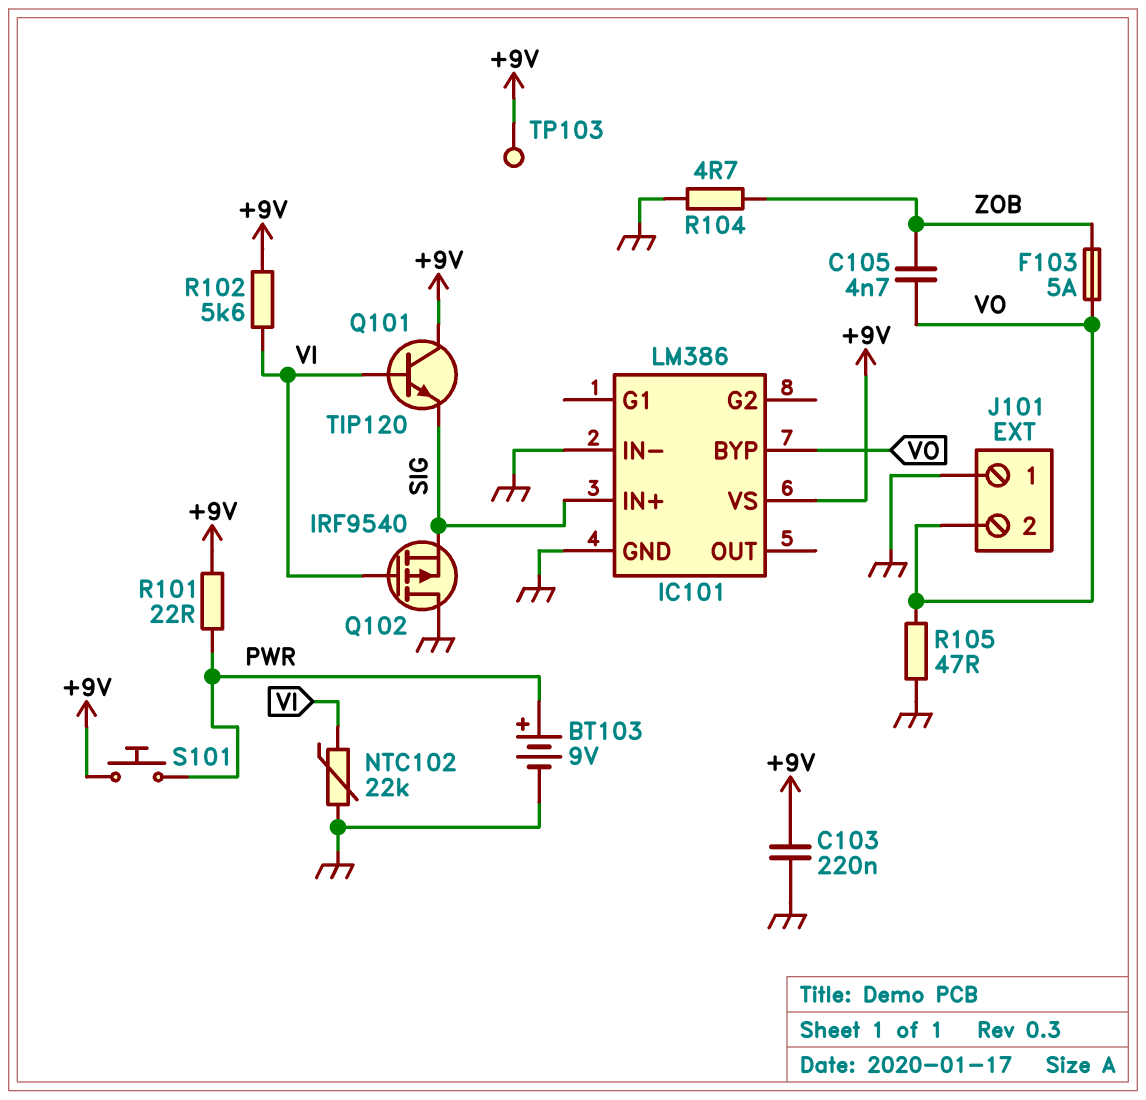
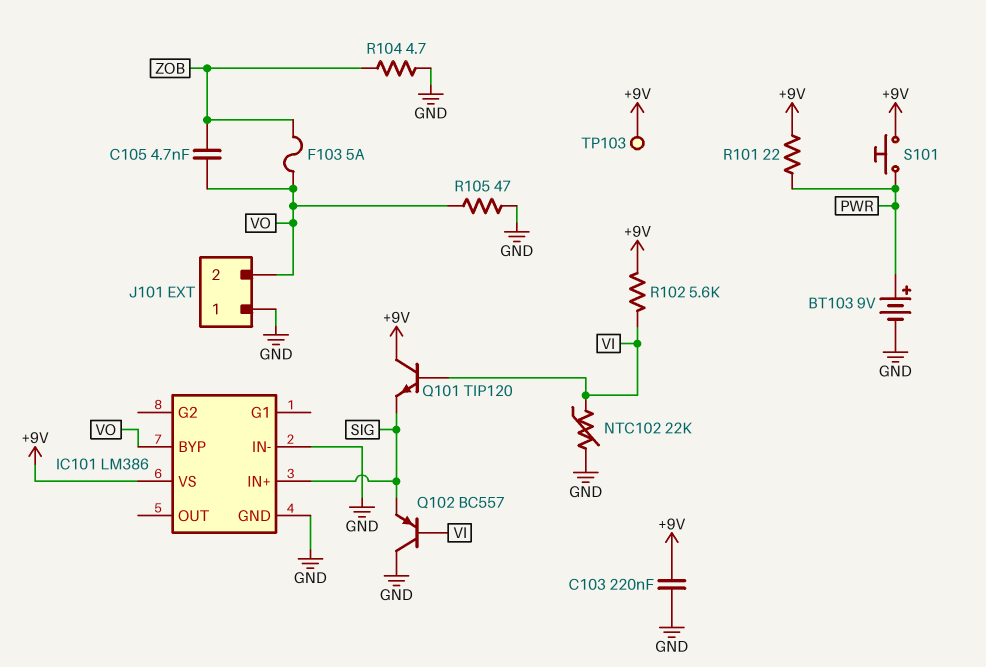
Q102: PMOS IRF9540 (G VI, D GND, S SIG) -> PNP BC557 (B VI, C GND, E SIG)

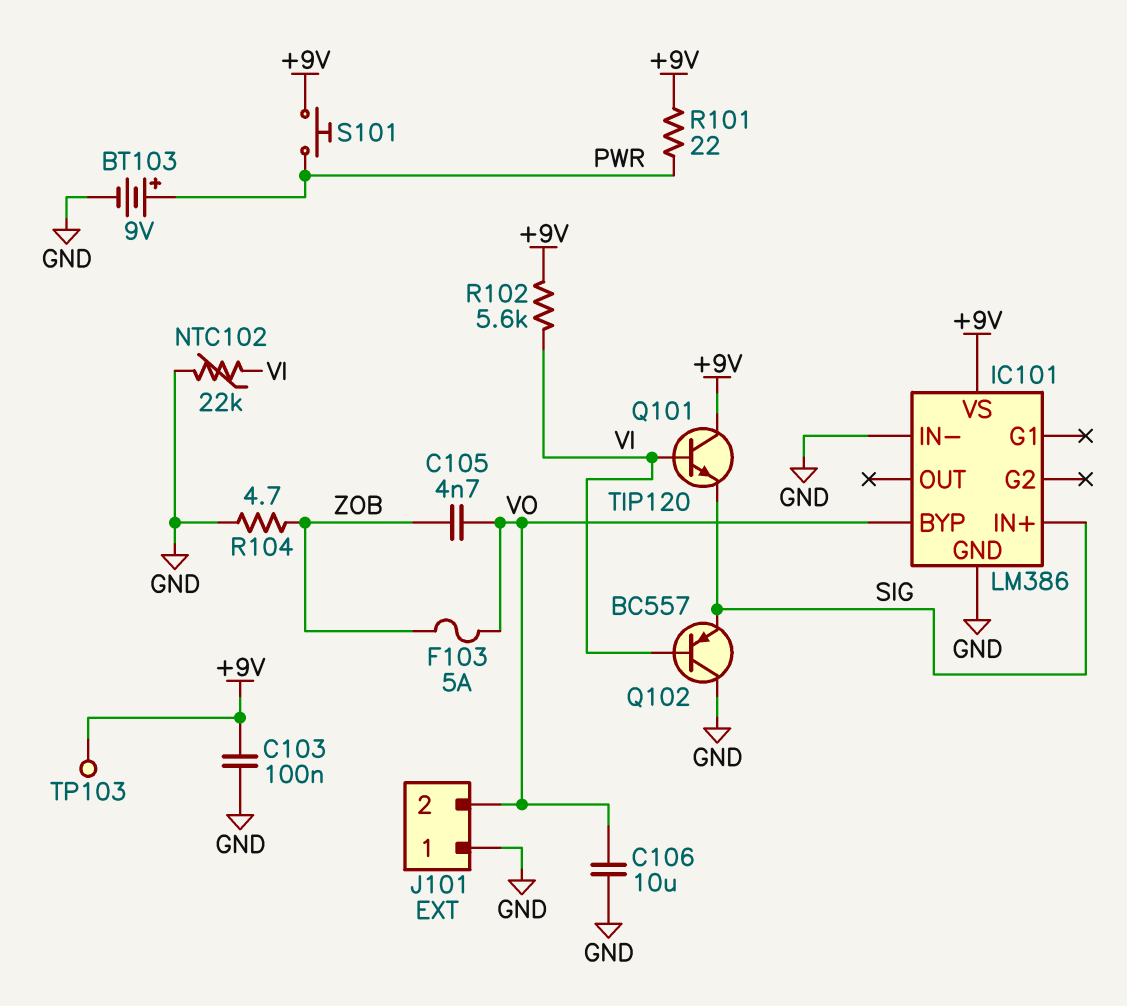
C103: 220nF (+9V, GND) -> 100nF (+9V, GND)
C106: none -> 10uF (GND, VO)
R105: 47 (GND, VO) -> none

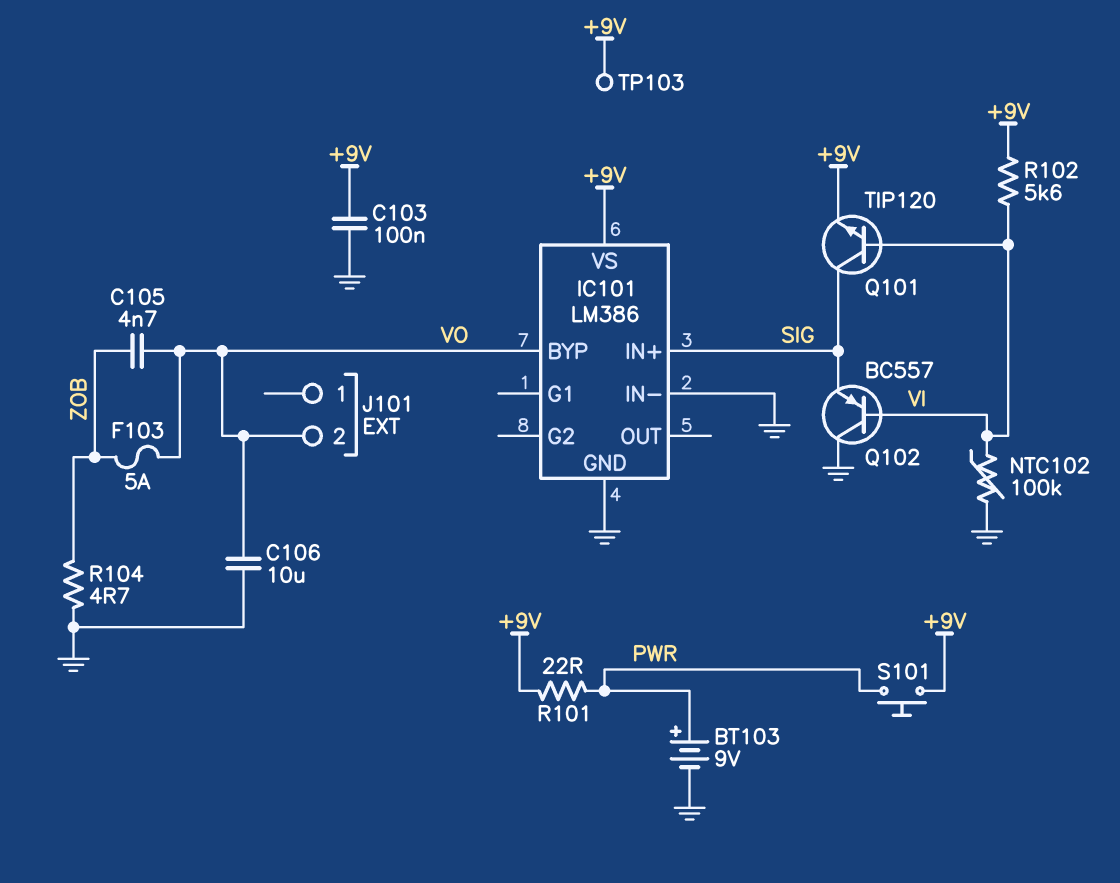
J101 pin 1: GND -> none
NTC102: 22k (GND, VI) -> 100k (GND, VI)
Q101: NPN TIP120 (B VI, C +9V, E SIG) -> NPN TIP120 (B VI, C SIG, E +9V)

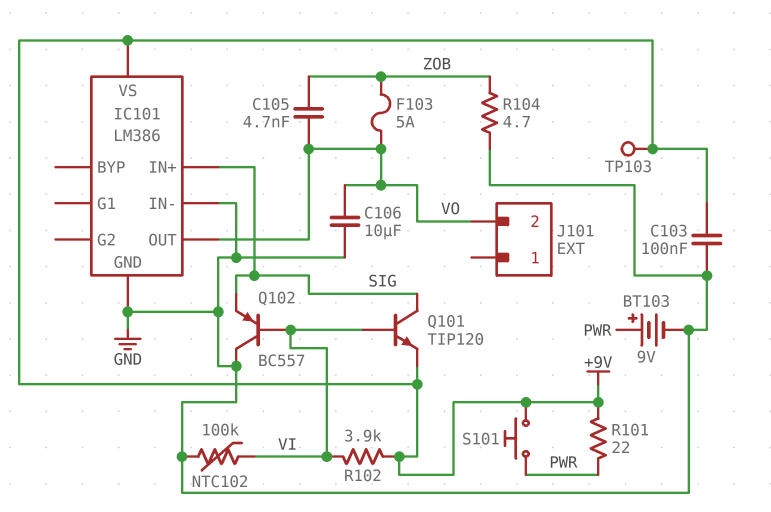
IC101 pin BYP: VO -> none
IC101 pin OUT: none -> VO
R102: 5.6k (+9V, VI) -> 3.9k (+9V, VI)

